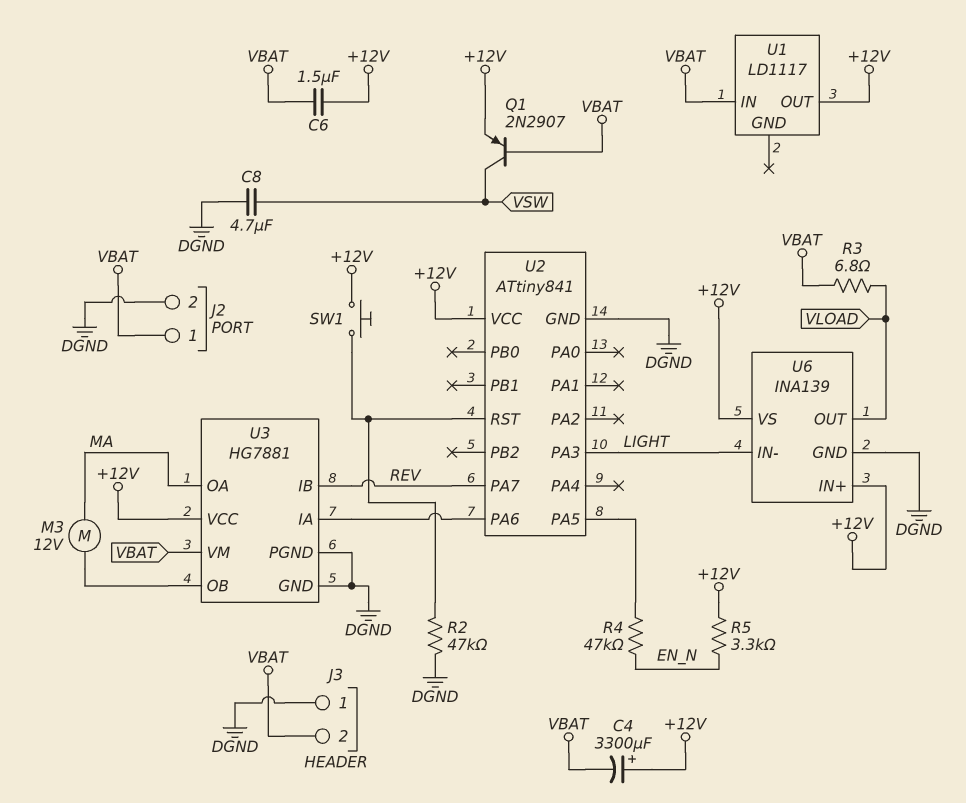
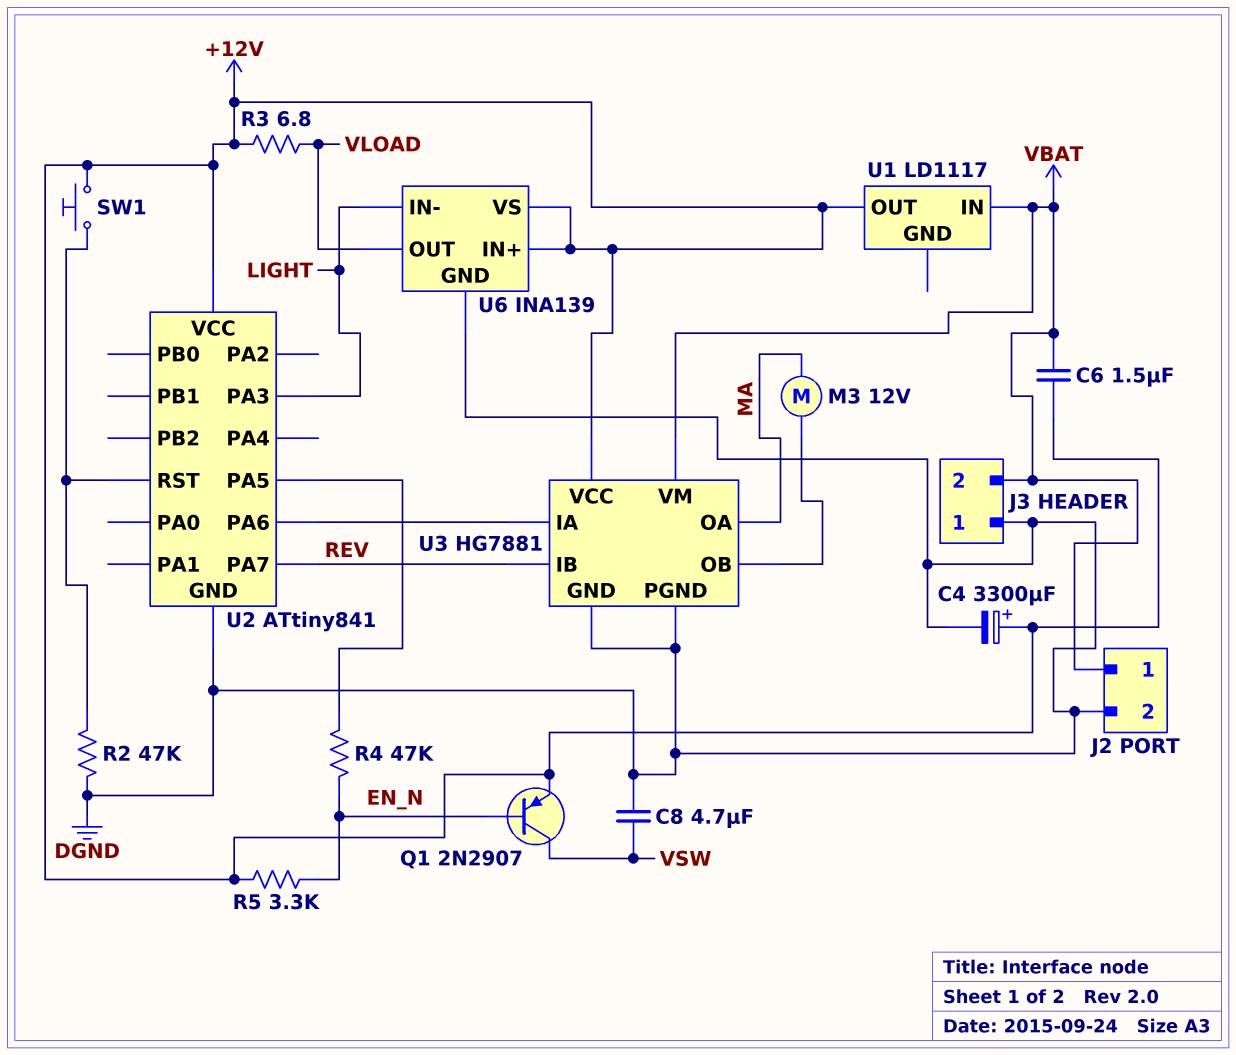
C4: 3300uF (plus +12V, minus VBAT) -> 3300uF (plus +12V, minus DGND)
Q1: PNP 2N2907 (B VBAT, C VSW, E +12V) -> PNP 2N2907 (B EN_N, C VSW, E +12V)
R3: 6.8 (VBAT, VLOAD) -> 6.8 (+12V, VLOAD)

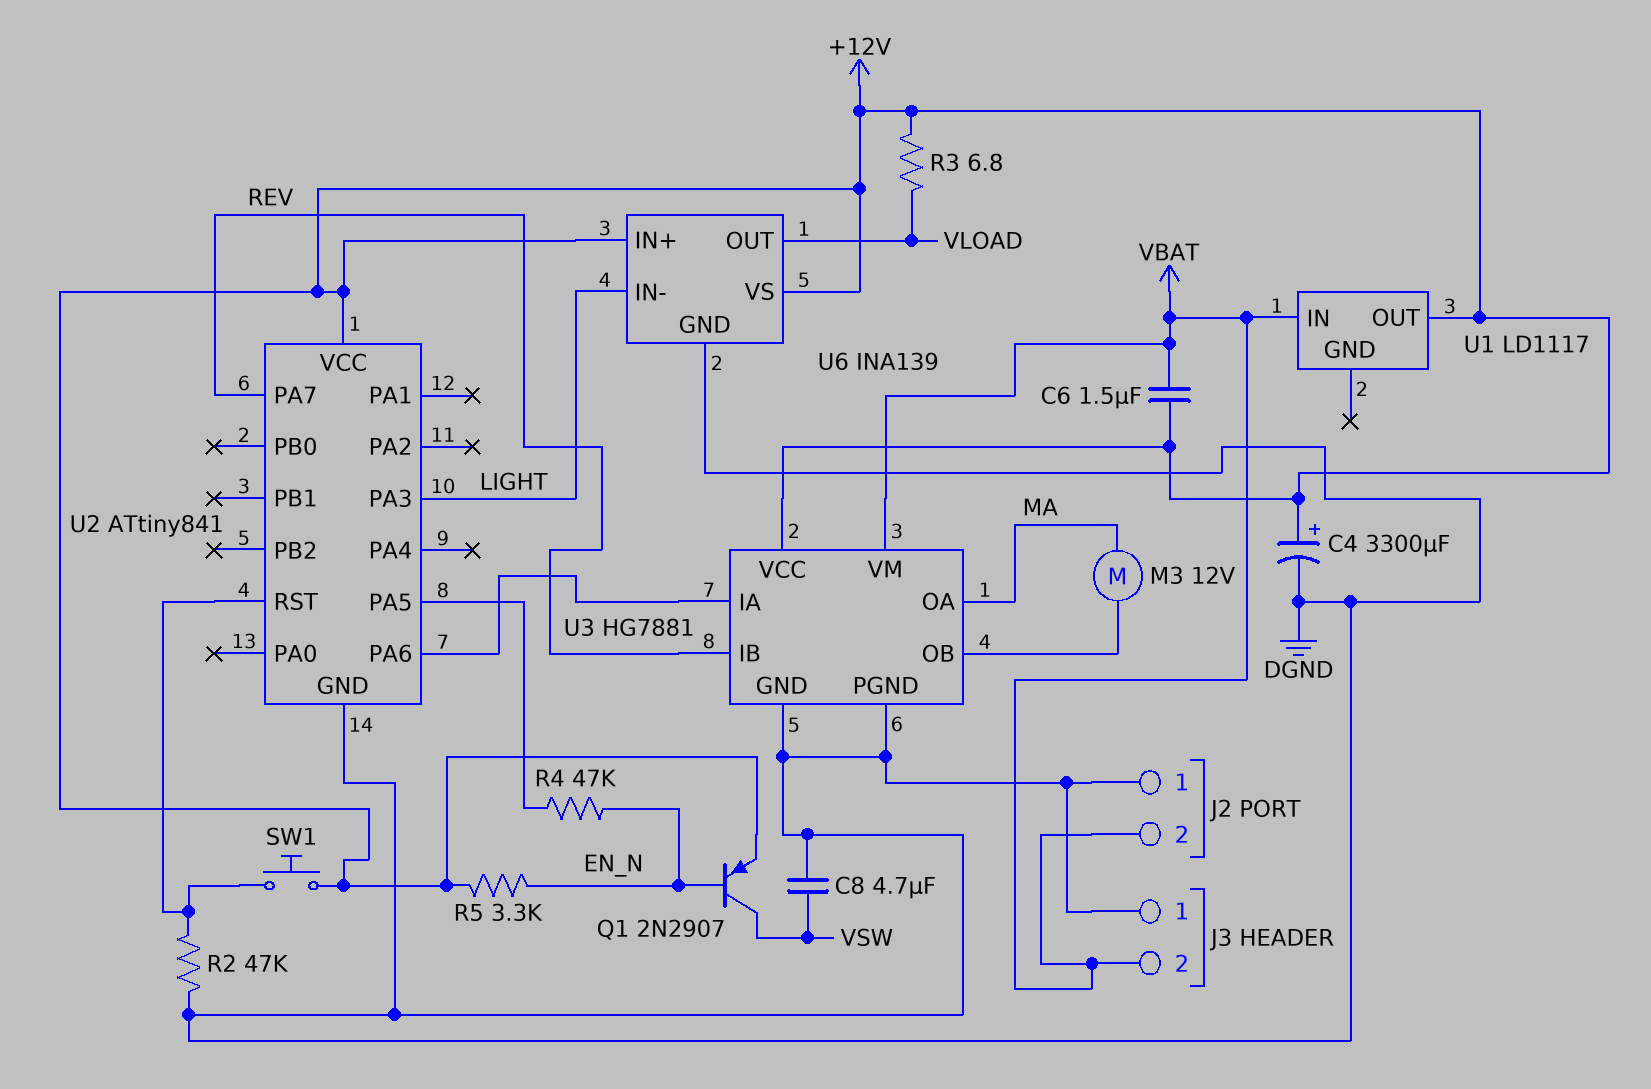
J2 pin 1: VBAT -> DGND
J2 pin 2: DGND -> VBAT

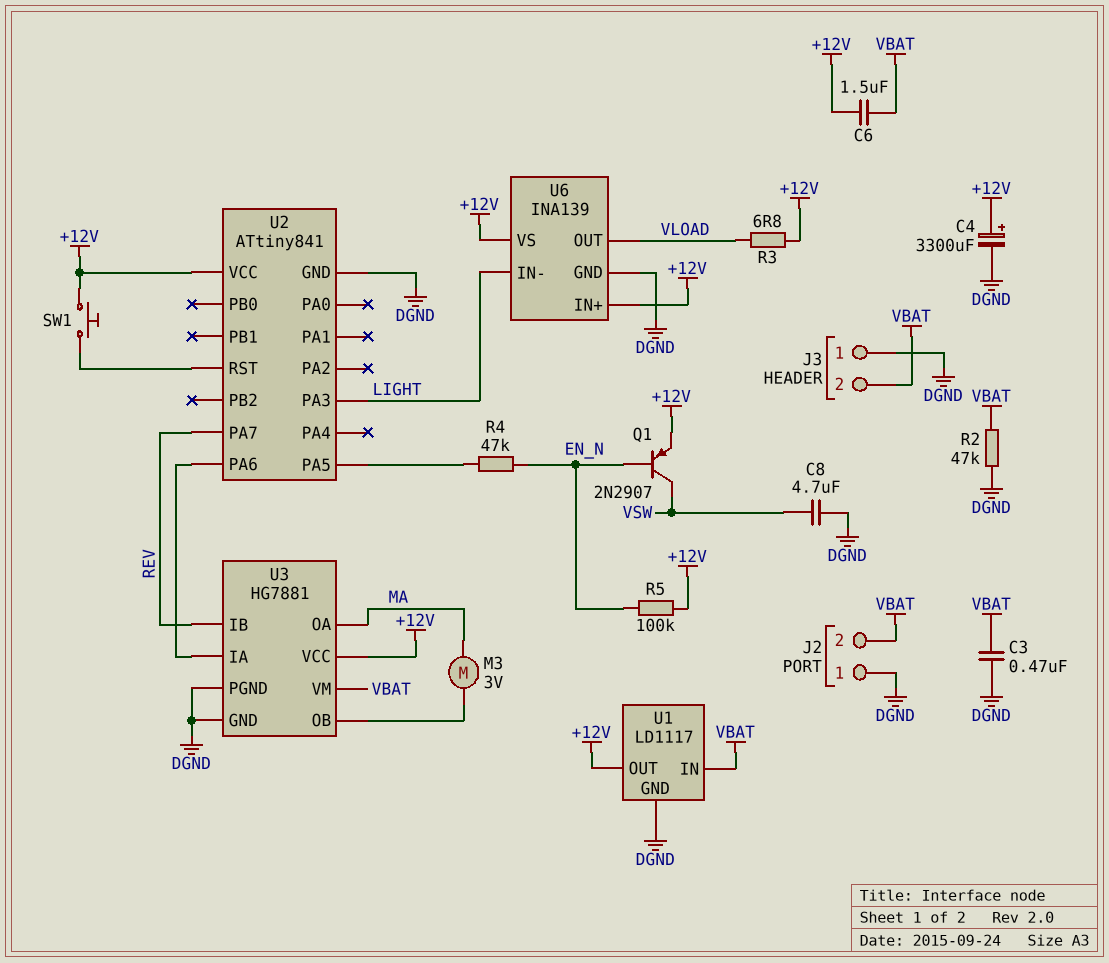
C3: none -> 470nF (DGND, VBAT)
M3: motor 12V (MA, U3/OB) -> motor 3V (MA, U3/OB)
R2: 47k (DGND, U2/RST) -> 47k (DGND, VBAT)
R5: 3.3k (+12V, EN_N) -> 100k (+12V, EN_N)
U1 pin GND: none -> DGND

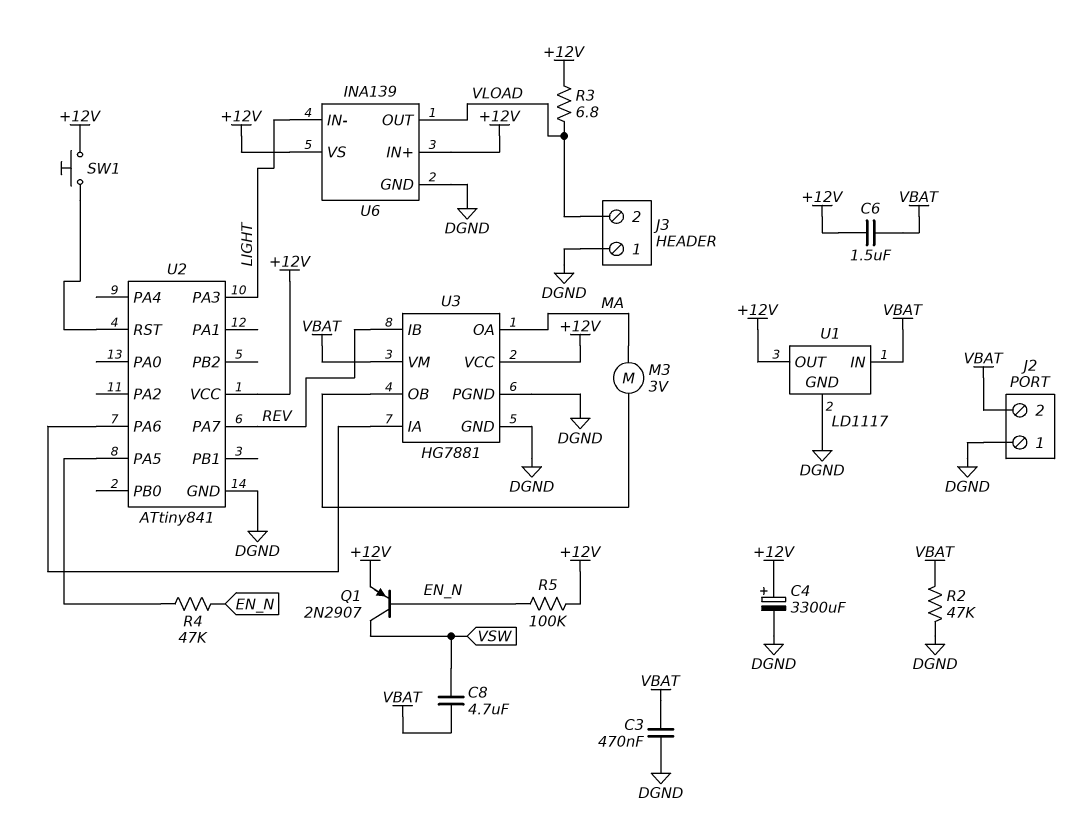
C8: 4.7uF (DGND, VSW) -> 4.7uF (VBAT, VSW)
J3 pin 2: VBAT -> VLOAD

